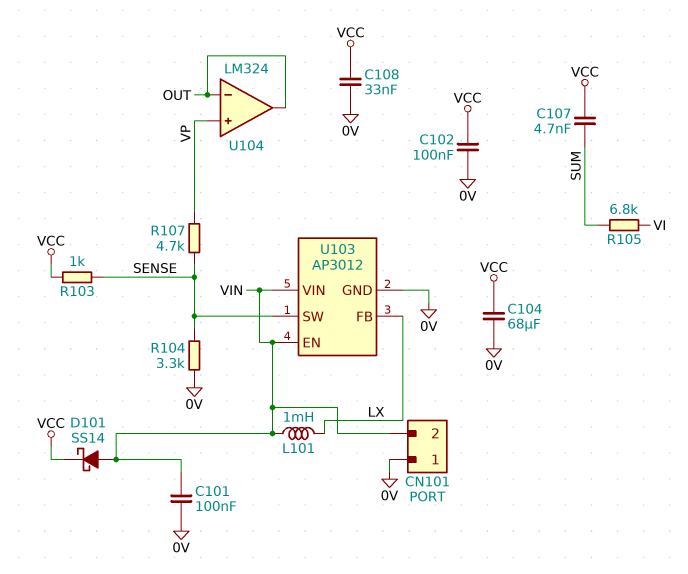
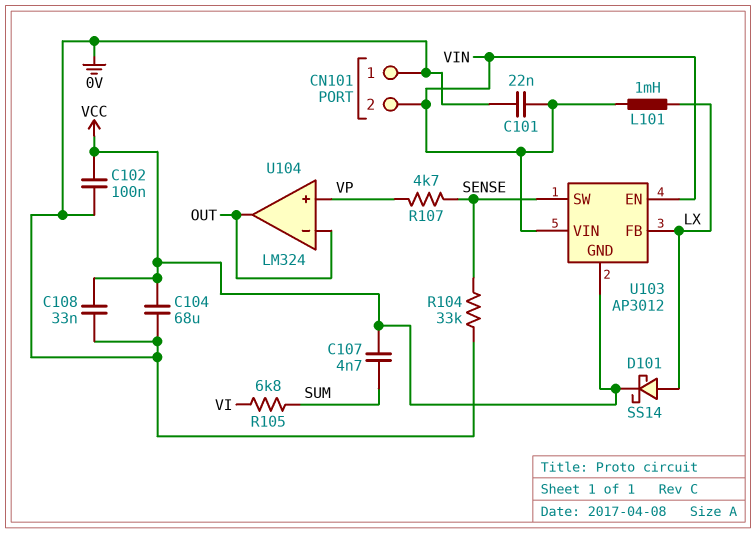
C101: 100nF (0V, VIN) -> 22nF (0V, VIN)
D101: schottky SS14 (A VIN, K VCC) -> schottky SS14 (A LX, K VCC)
R103: 1k (SENSE, VCC) -> none
R104: 3.3k (0V, SENSE) -> 33k (0V, SENSE)
U103 pin GND: 0V -> VCC

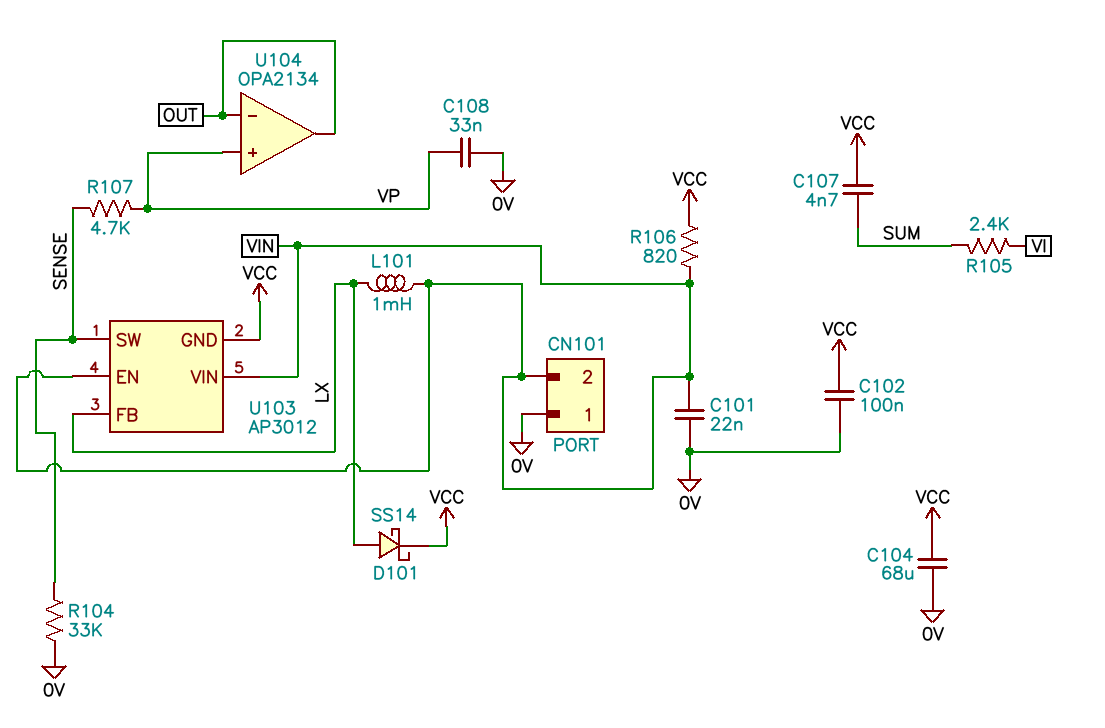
C108: 33nF (0V, VCC) -> 33nF (0V, VP)
R105: 6.8k (SUM, VI) -> 2.4k (SUM, VI)
R106: none -> 820 (VCC, VIN)
U104: LM324 -> OPA2134

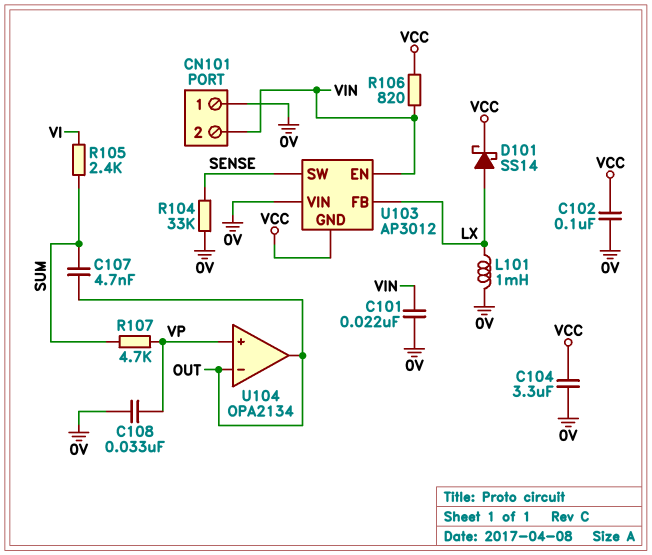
C104: 68uF (0V, VCC) -> 3.3uF (0V, VCC)
C107: 4.7nF (SUM, VCC) -> 4.7nF (OUT, SUM)
L101: 1mH (LX, VIN) -> 1mH (0V, LX)
R107: 4.7k (SENSE, VP) -> 4.7k (SUM, VP)
U103 pin VIN: VIN -> 0V

